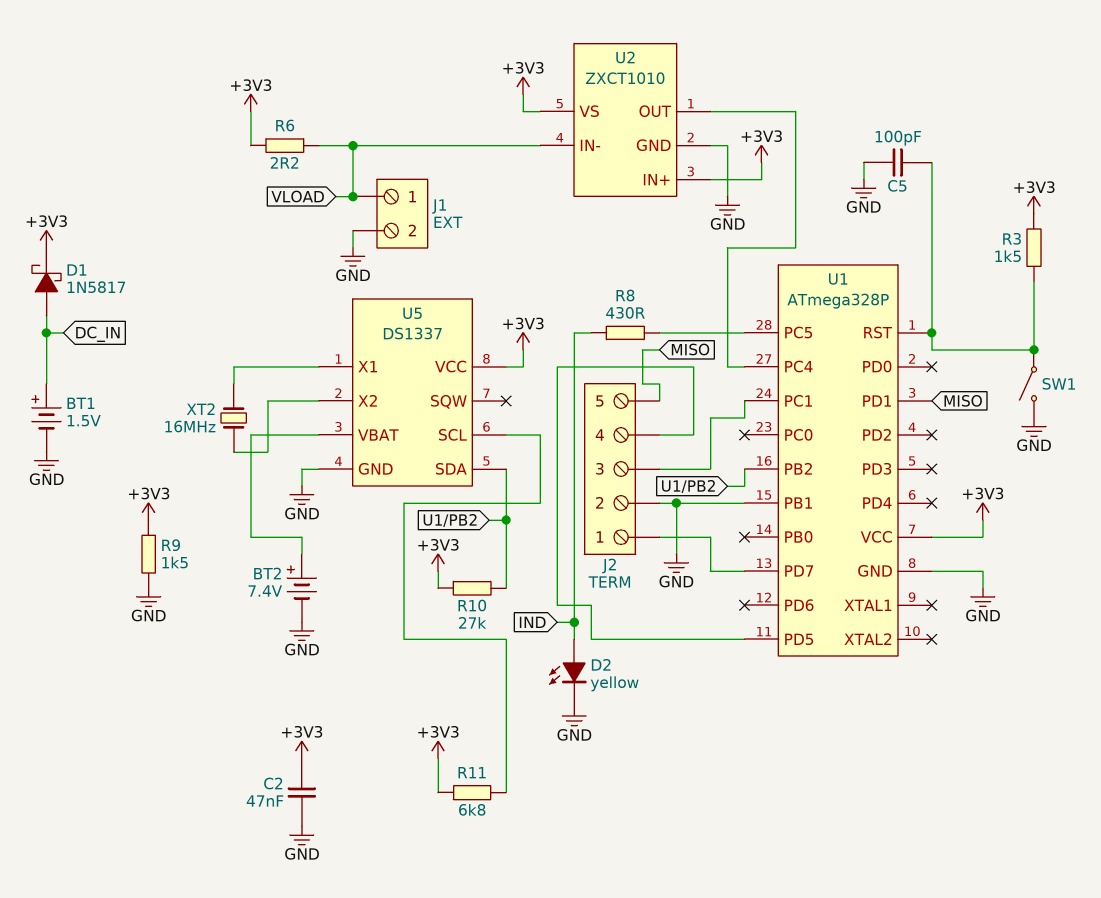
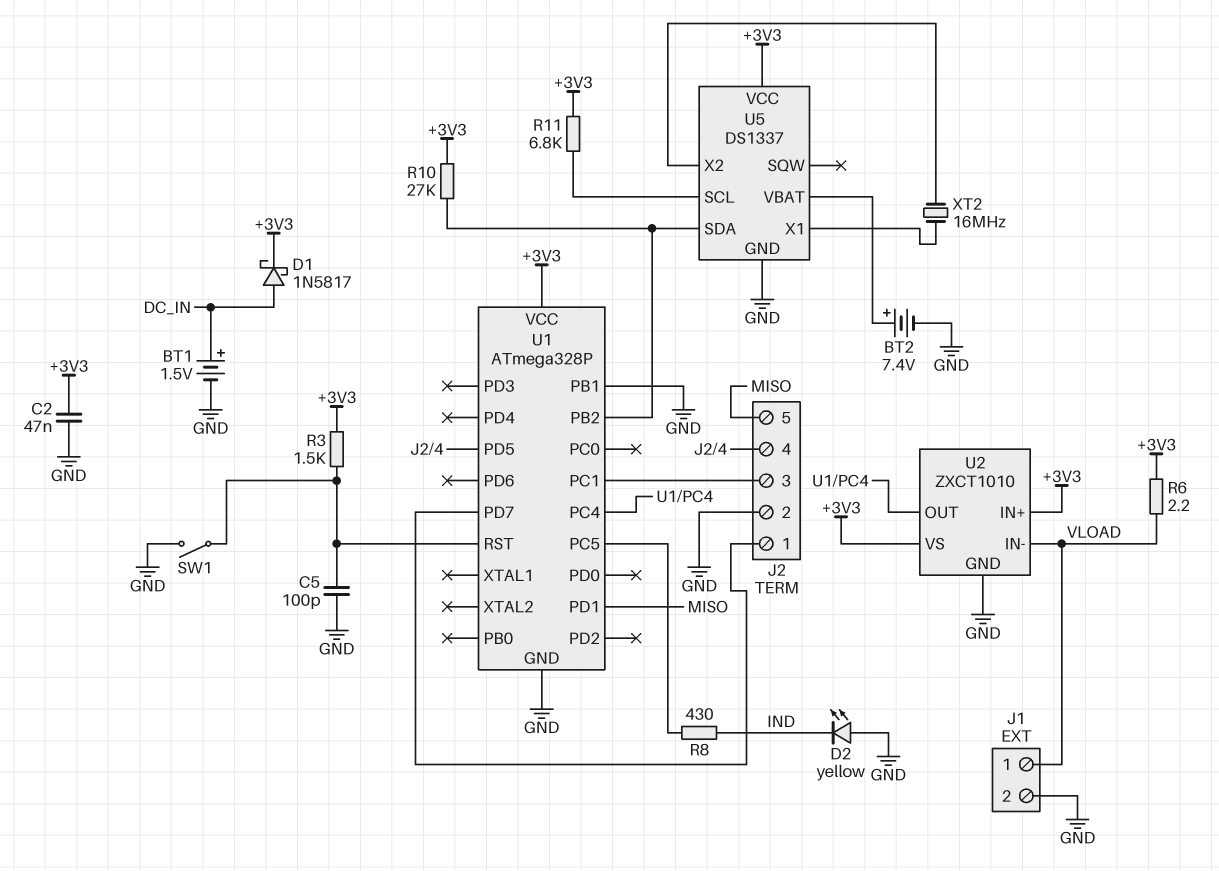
D2: LED yellow (A IND, K GND) -> LED yellow (A GND, K IND)
R9: 1.5k (+3V3, GND) -> none

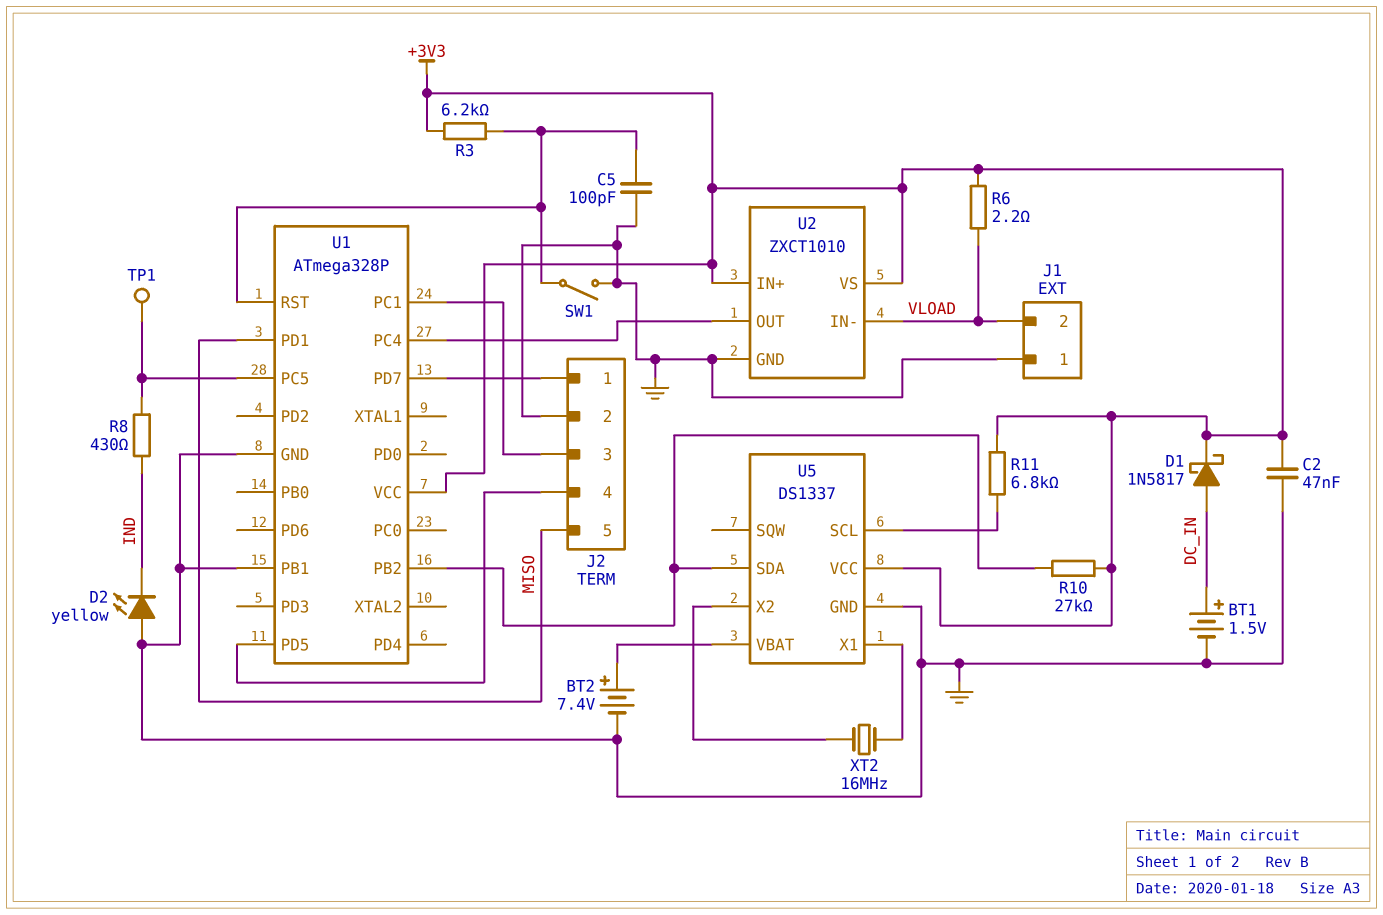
J1 pin 1: VLOAD -> GND
J1 pin 2: GND -> VLOAD
R3: 1.5k (+3V3, U1/RST) -> 6.2k (+3V3, U1/RST)
TP1: none -> test point (U1/PC5)

